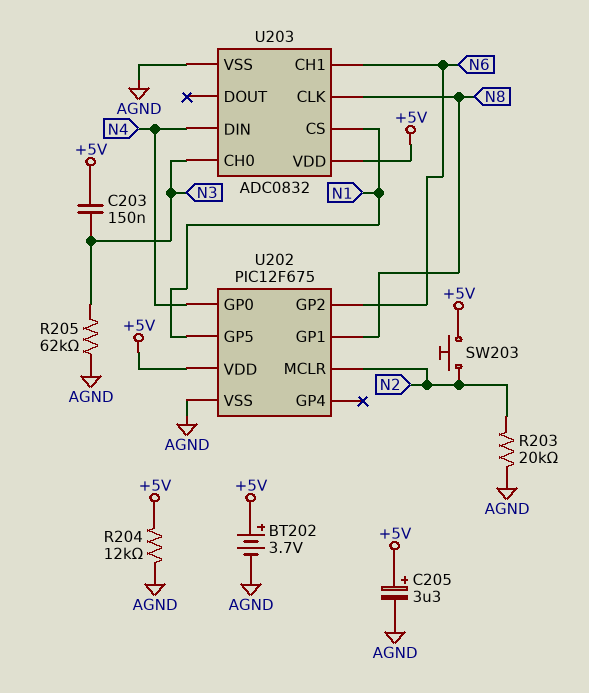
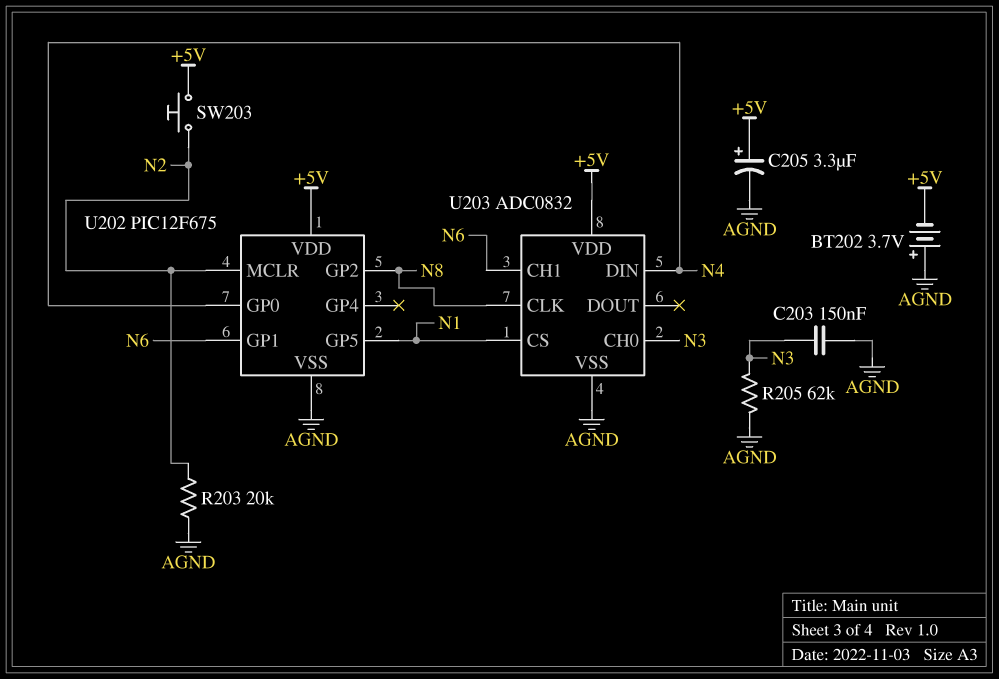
BT202: 3.7V (plus +5V, minus AGND) -> 3.7V (plus AGND, minus +5V)
C203: 150nF (+5V, N3) -> 150nF (AGND, N3)
R204: 12k (+5V, AGND) -> none
U202 pin GP1: N8 -> N6
U202 pin GP2: N6 -> N8

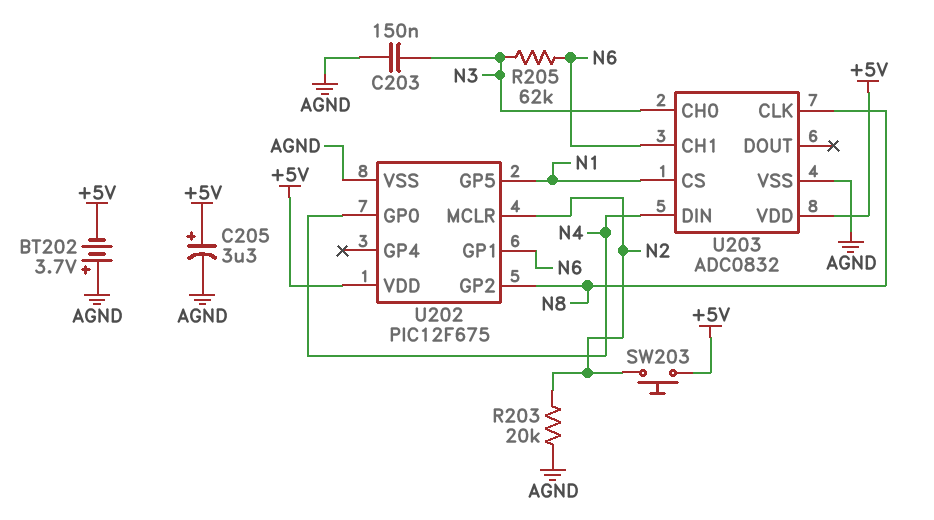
R205: 62k (AGND, N3) -> 62k (N3, N6)

